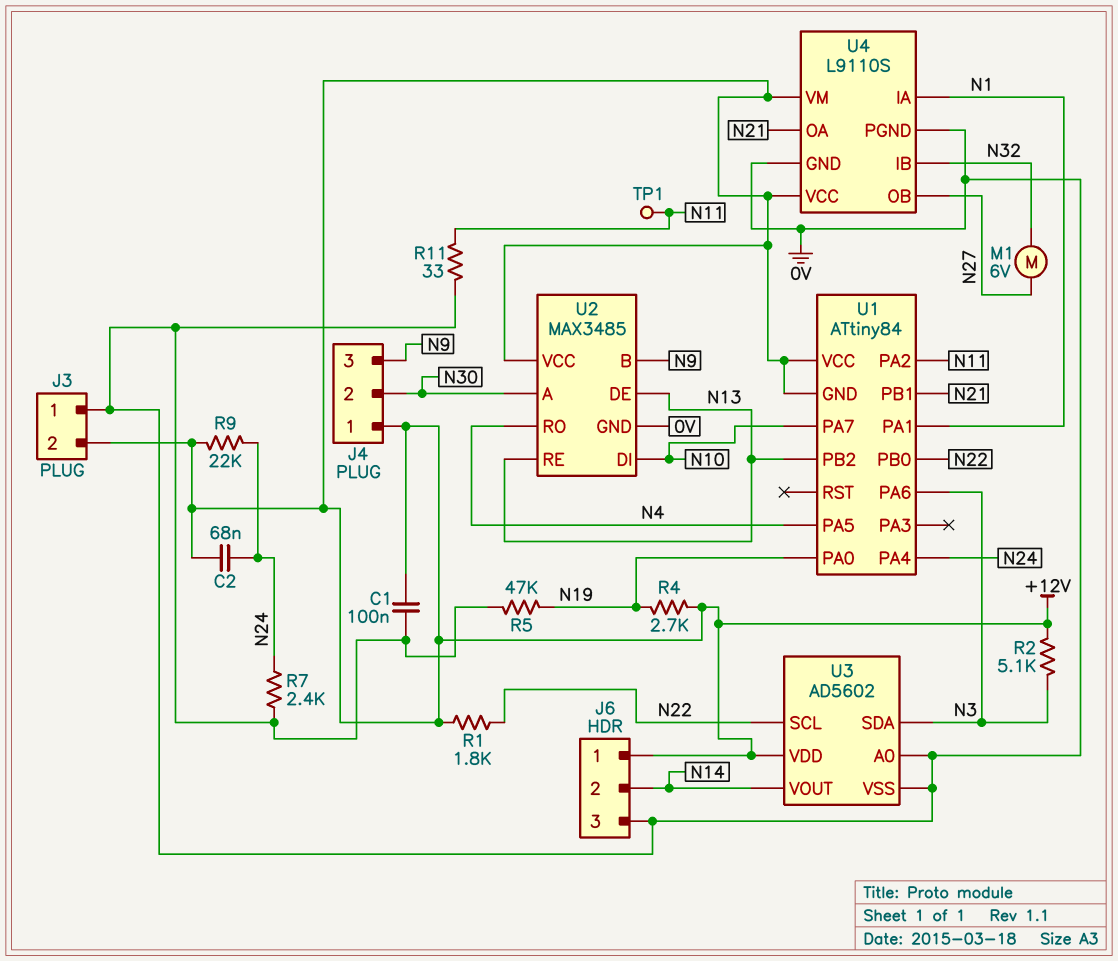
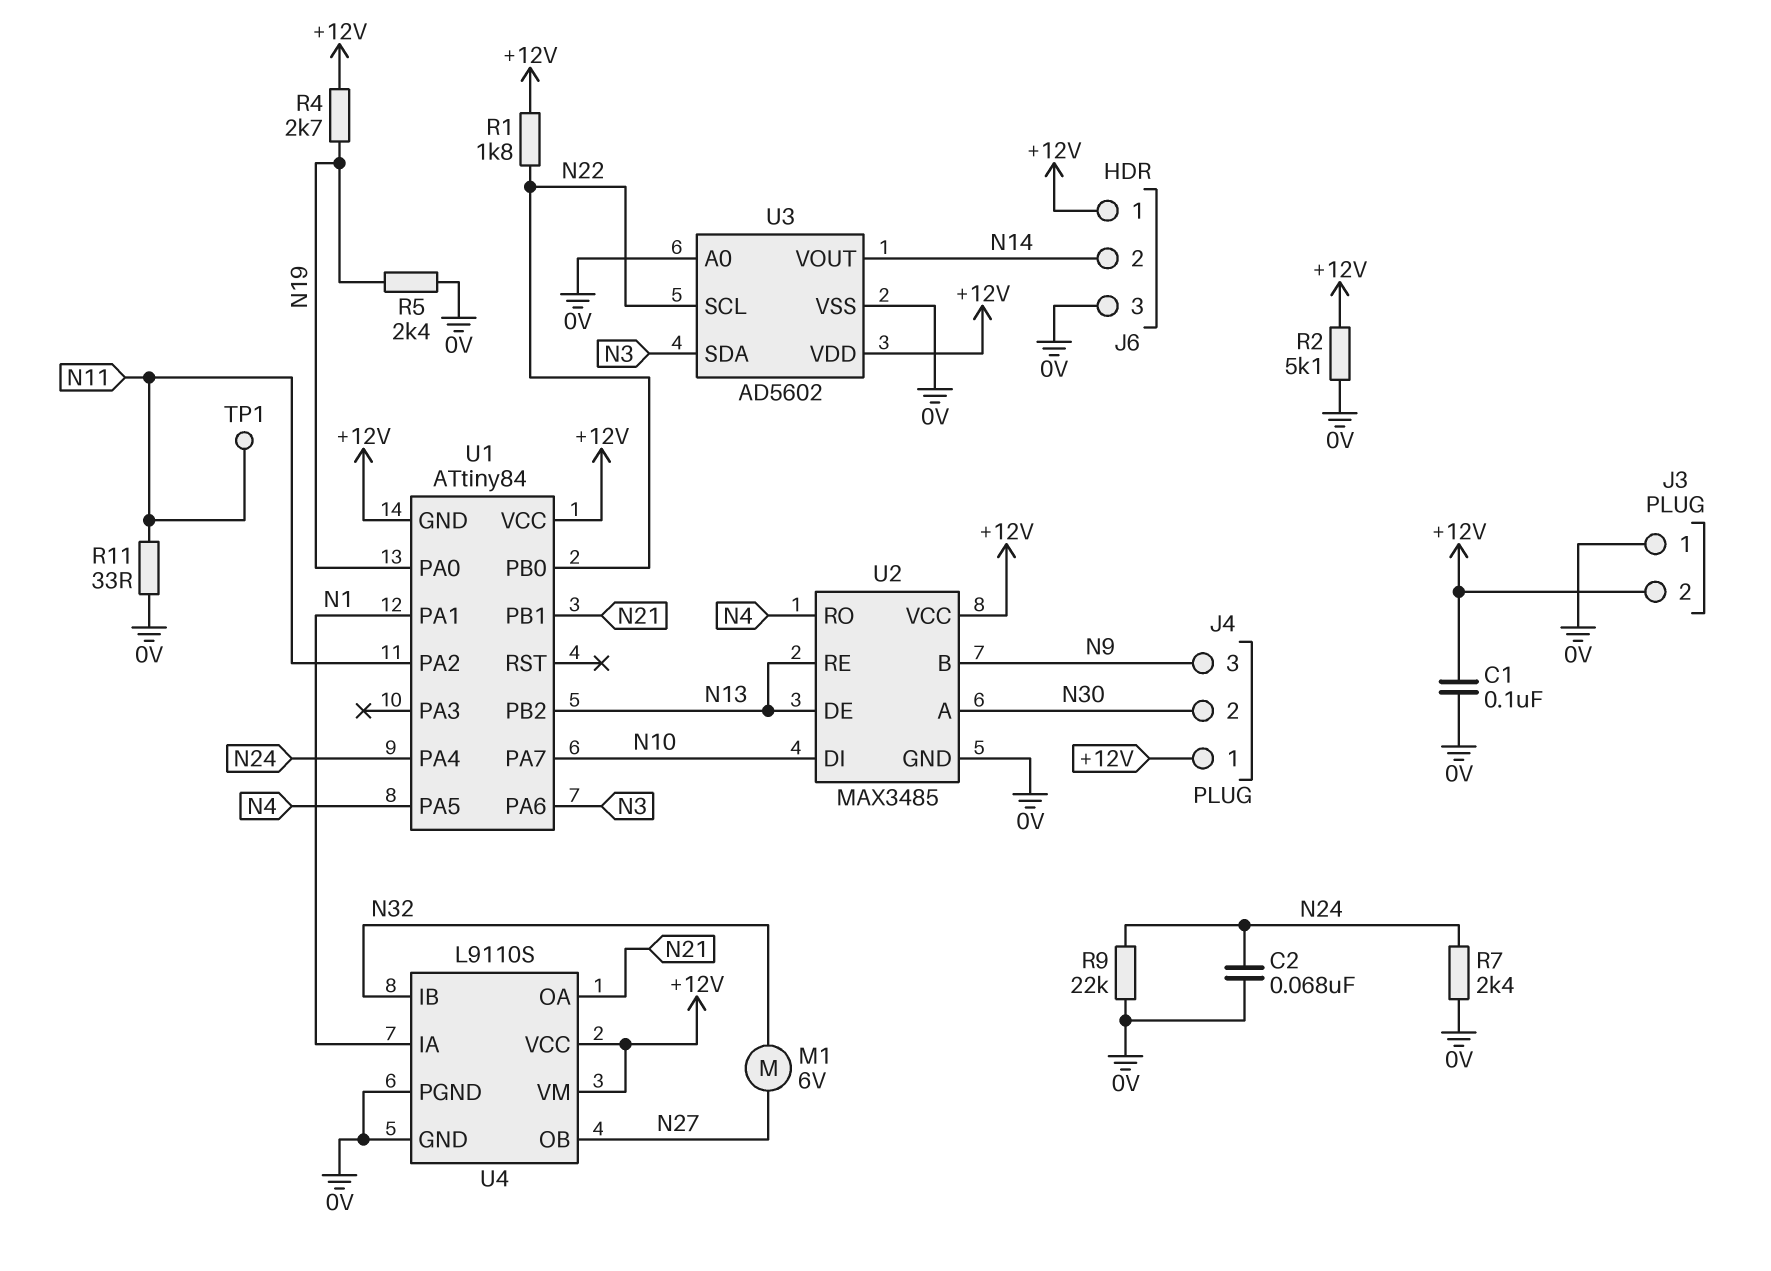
C2: 68nF (+12V, N24) -> 68nF (0V, N24)
R2: 5.1k (+12V, N3) -> 5.1k (+12V, 0V)
R5: 47k (0V, N19) -> 2.4k (0V, N19)
R9: 22k (+12V, N24) -> 22k (0V, N24)

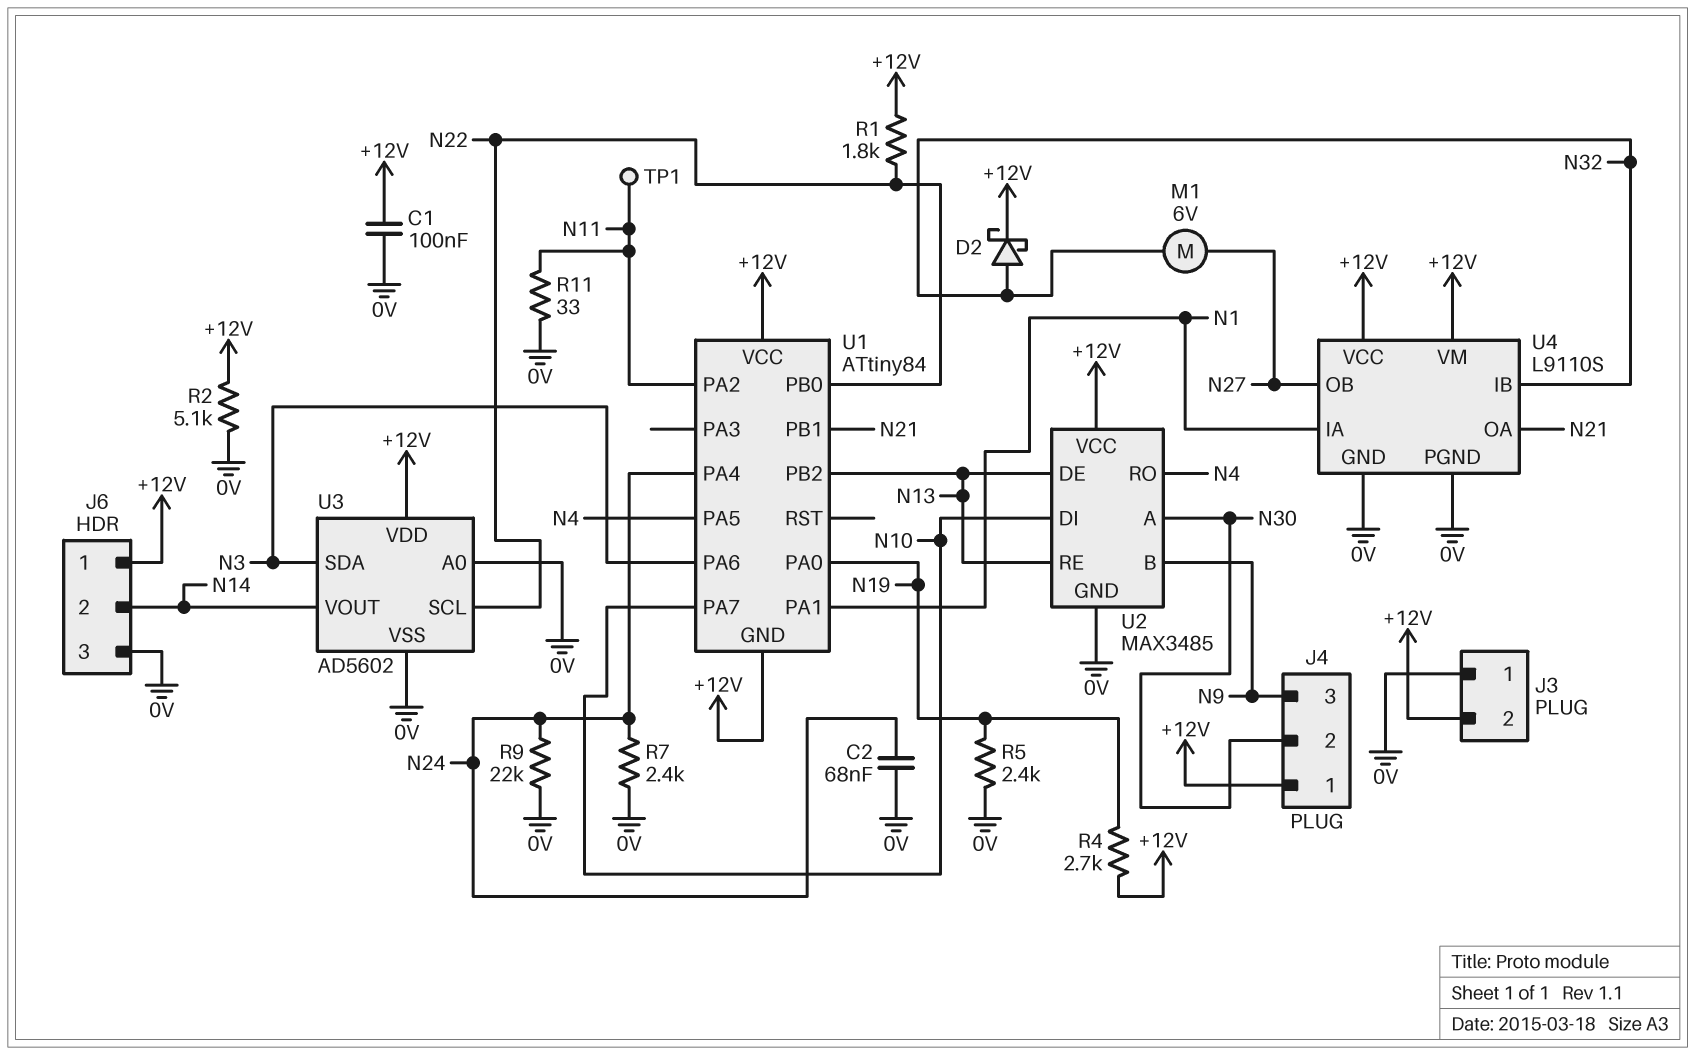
D2: none -> schottky (A N32, K +12V)

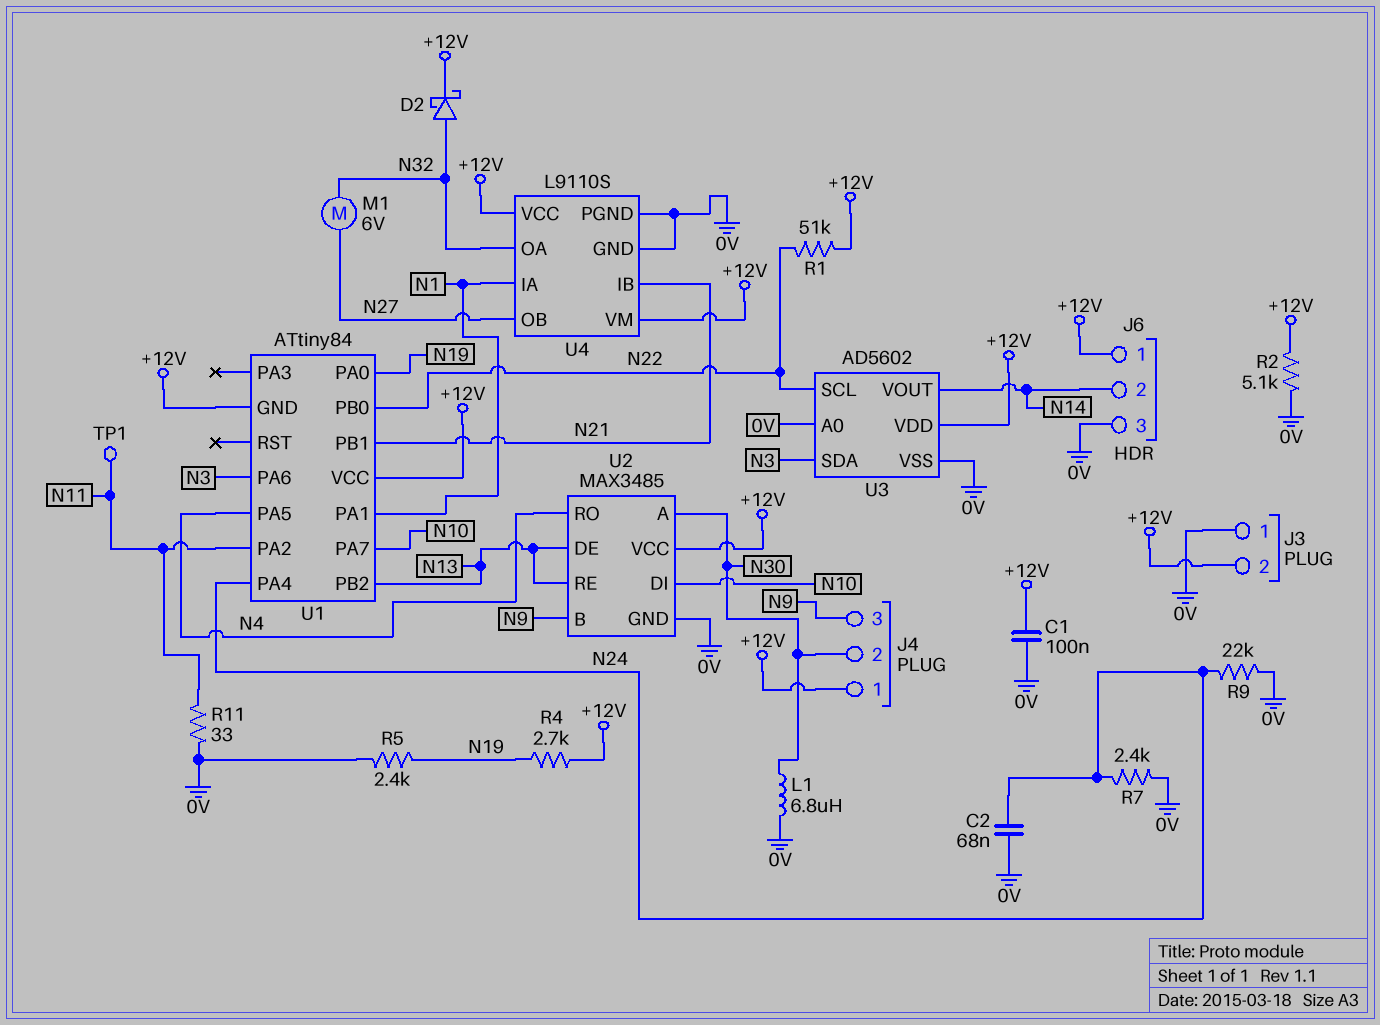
L1: none -> 6.8uH (0V, N30)
R1: 1.8k (+12V, N22) -> 51k (+12V, N22)
U4 pin IB: N32 -> N21
U4 pin OA: N21 -> N32

